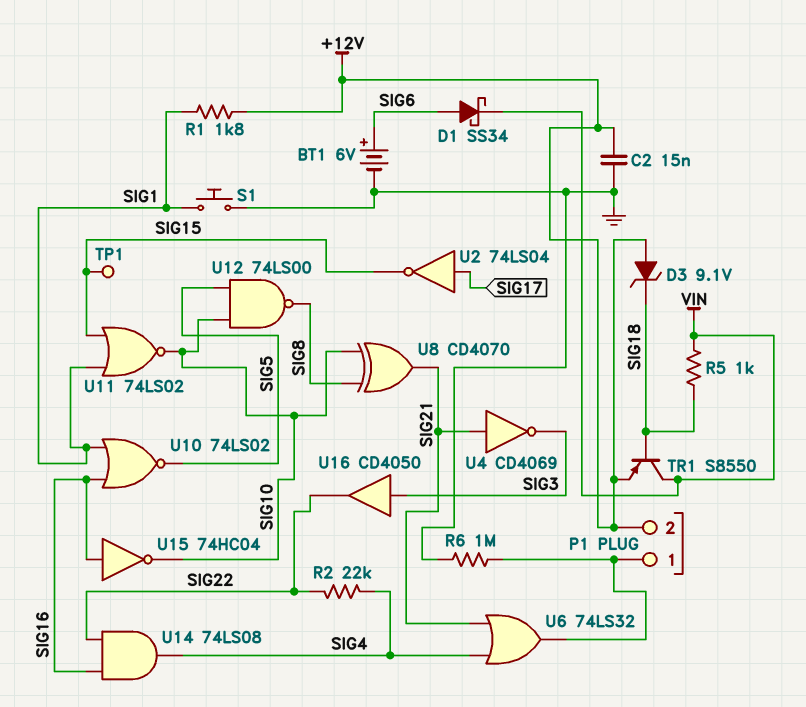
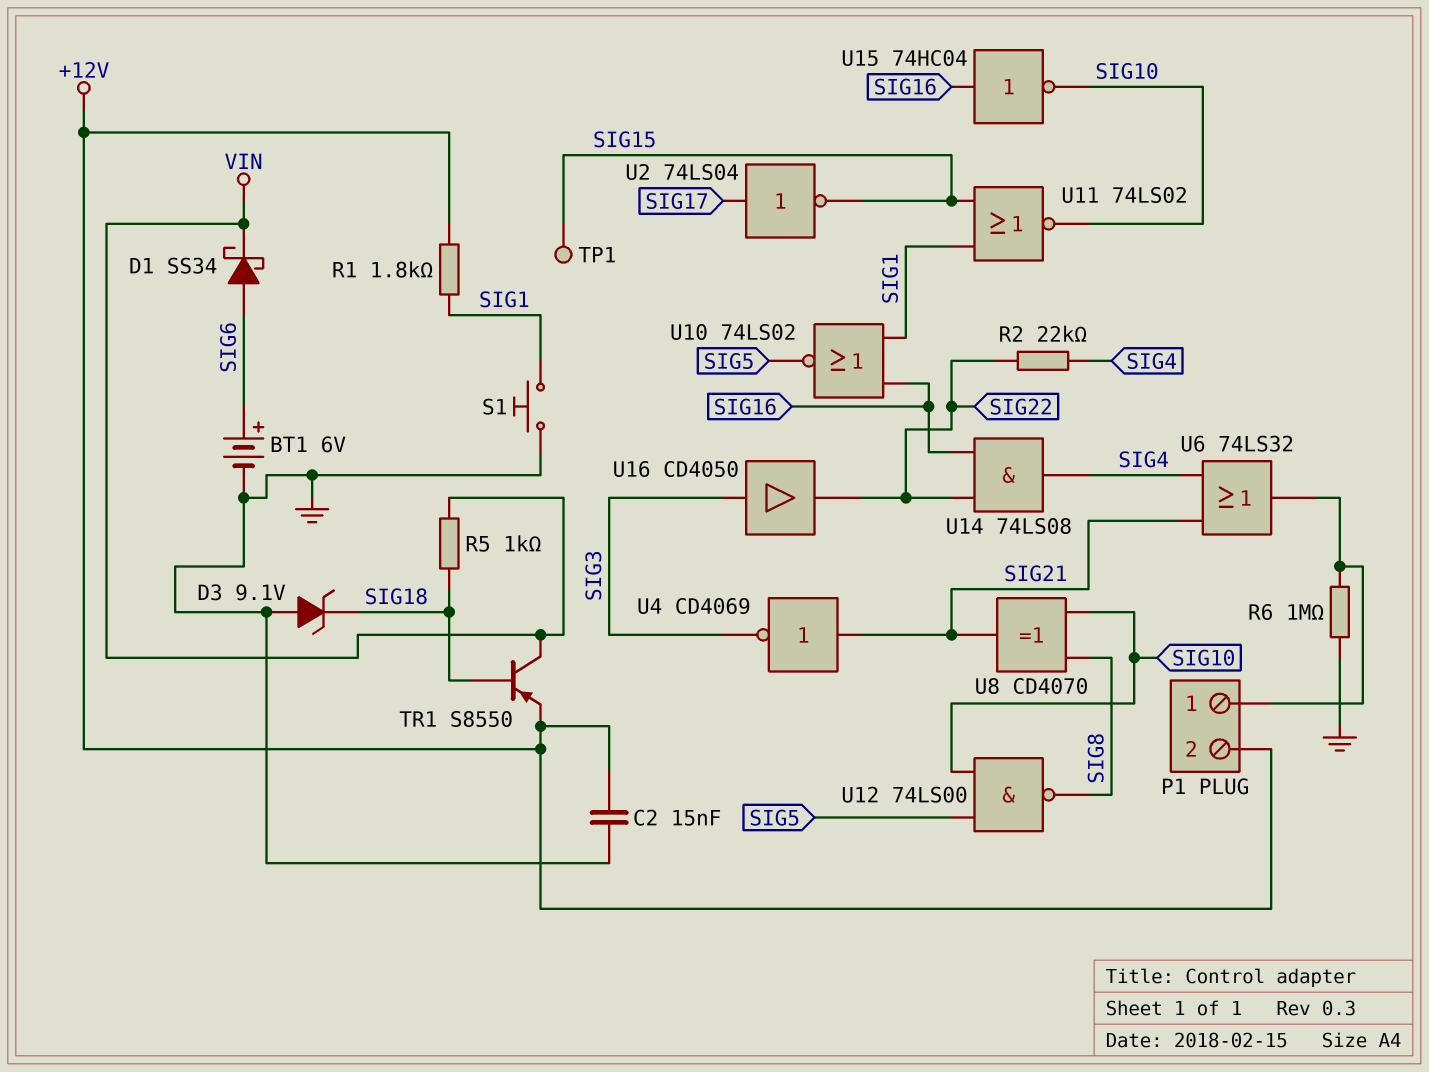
D3: zener 9.1V (A +12V, K SIG18) -> zener 9.1V (A GND, K SIG18)

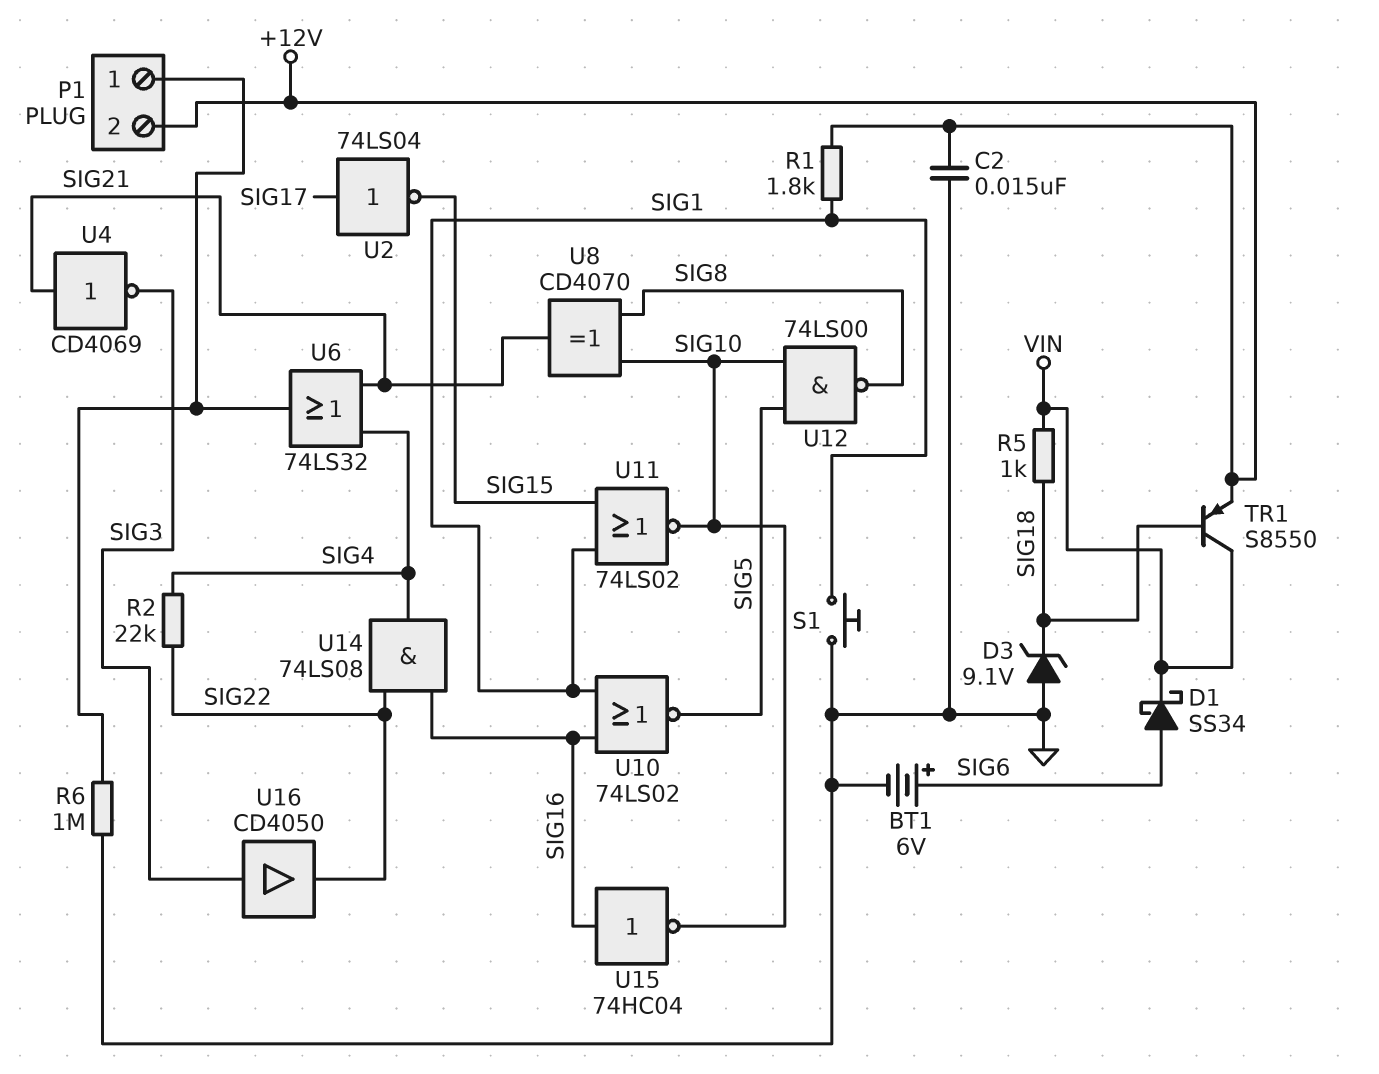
TP1: test point (SIG15) -> none

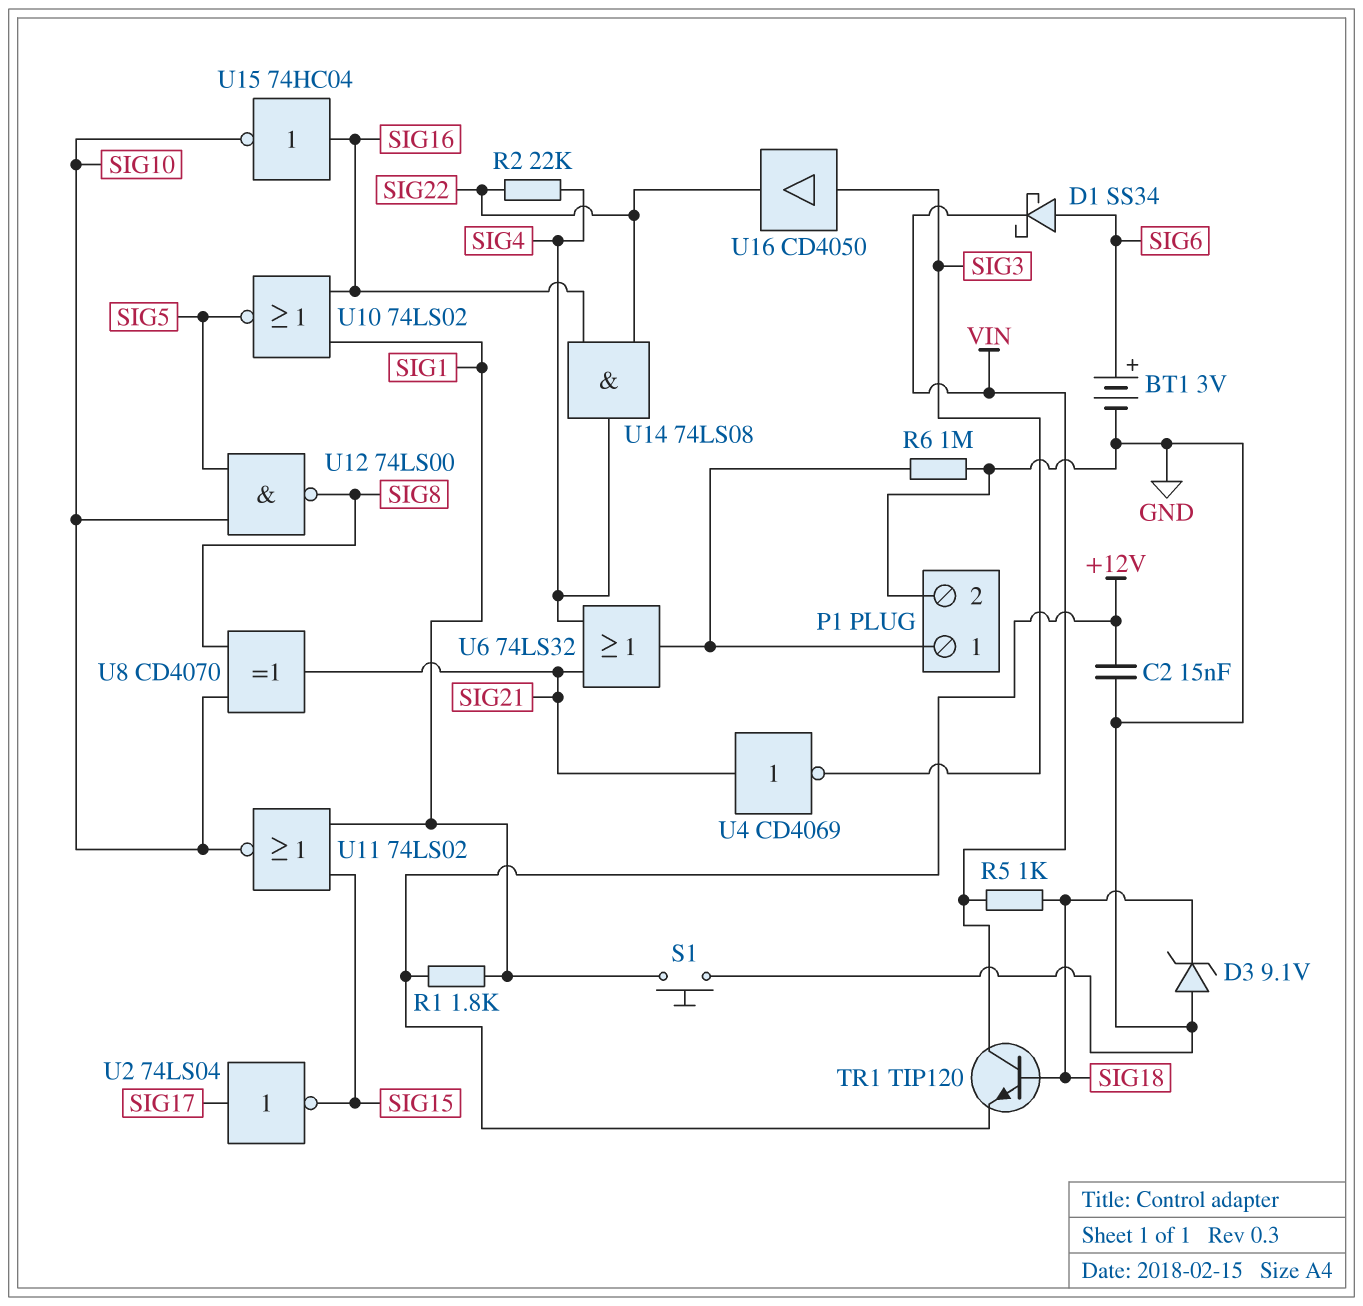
BT1: 6V (plus SIG6, minus GND) -> 3V (plus SIG6, minus GND)
P1 pin 2: +12V -> GND
TR1: PNP S8550 (B SIG18, C VIN, E +12V) -> NPN TIP120 (B SIG18, C VIN, E +12V)

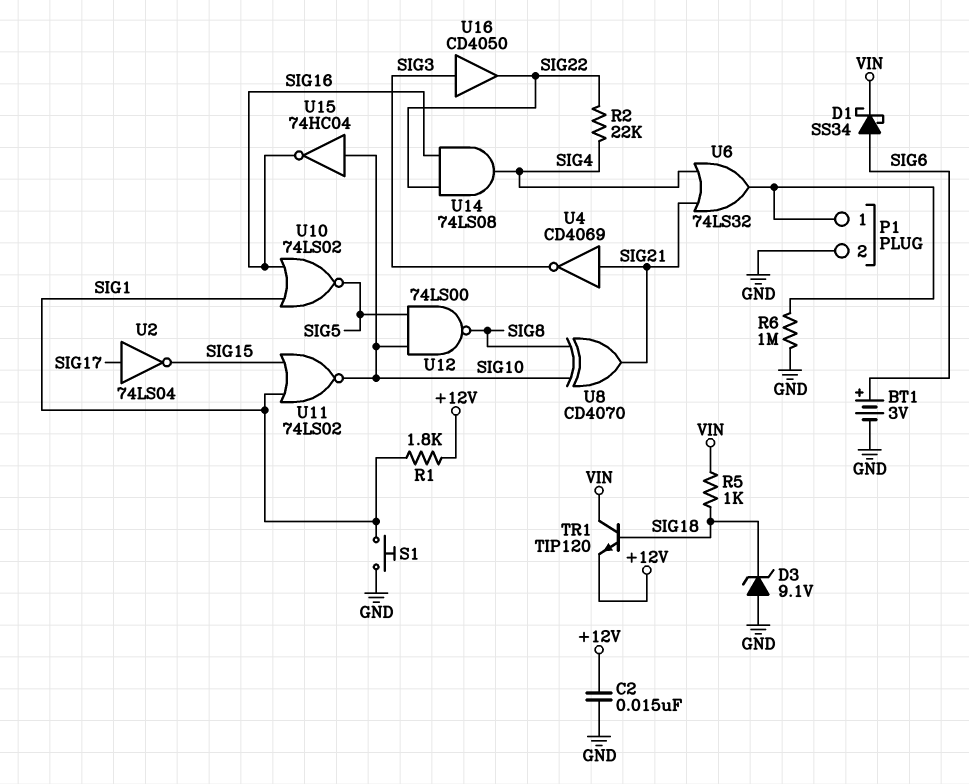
U15: NOT 74HC04 (in SIG16, out SIG10) -> NOT 74HC04 (in SIG10, out SIG16)

